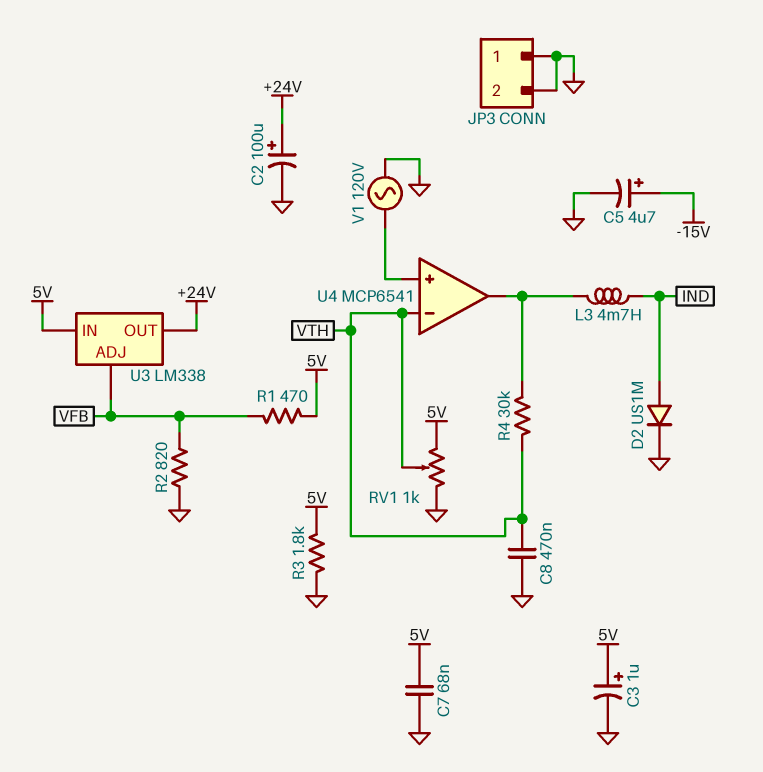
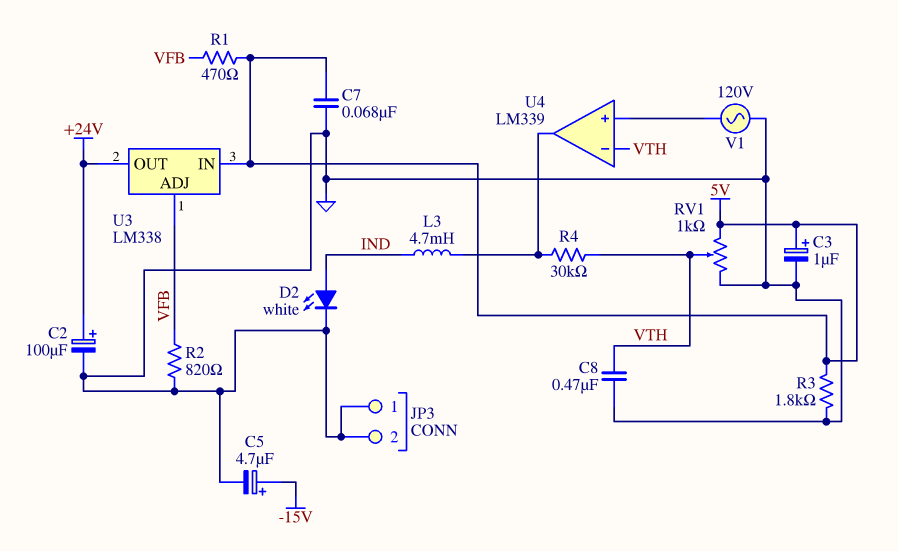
D2: diode US1M (A IND, K GND) -> LED white (A IND, K GND)
U4: MCP6541 -> LM339

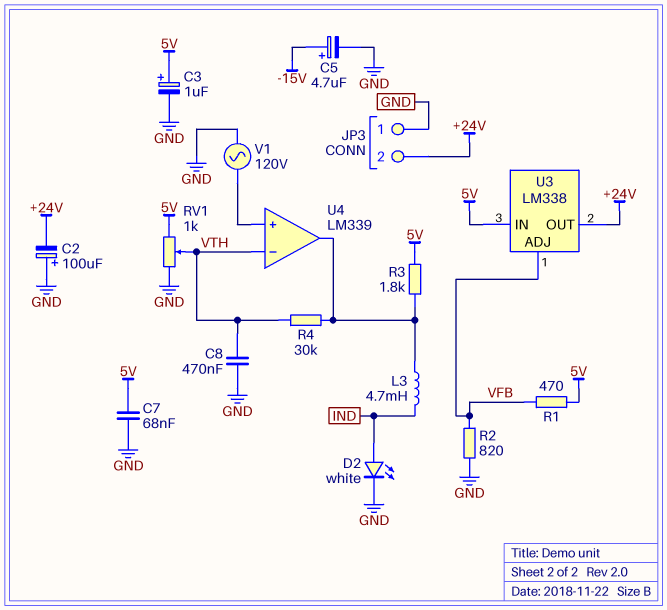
C2: 100uF (plus +24V, minus GND) -> 100uF (plus GND, minus +24V)
JP3 pin 2: GND -> +24V
R3: 1.8k (5V, GND) -> 1.8k (5V, U4/out)

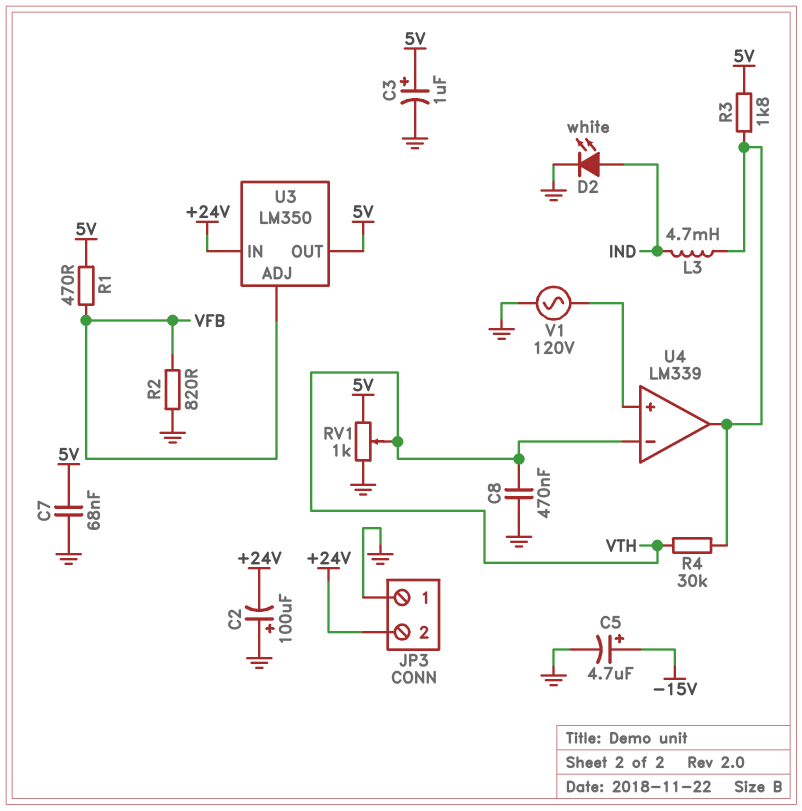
U3: LM338 -> LM350
U3 pin IN: 5V -> +24V
U3 pin OUT: +24V -> 5V

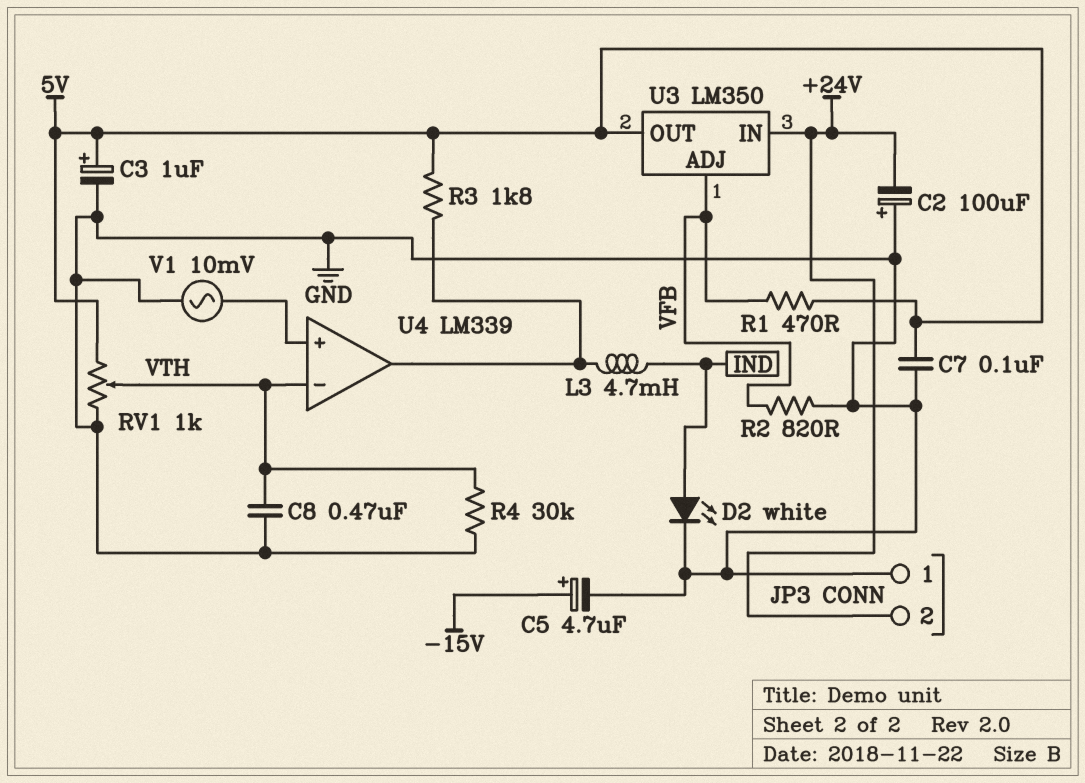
C7: 68nF (5V, GND) -> 100nF (5V, GND)
R4: 30k (U4/out, VTH) -> 30k (GND, VTH)
V1: AC 120V (GND, U4/in+) -> AC 10mV (GND, U4/in+)

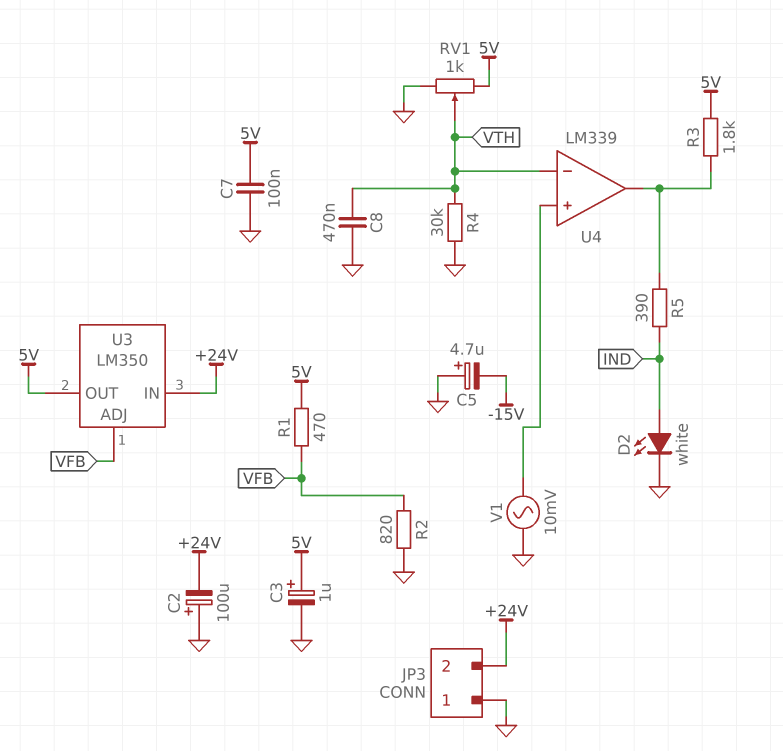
C5: 4.7uF (plus -15V, minus GND) -> 4.7uF (plus GND, minus -15V)
L3: 4.7mH (IND, U4/out) -> none
R5: none -> 390 (IND, U4/out)

